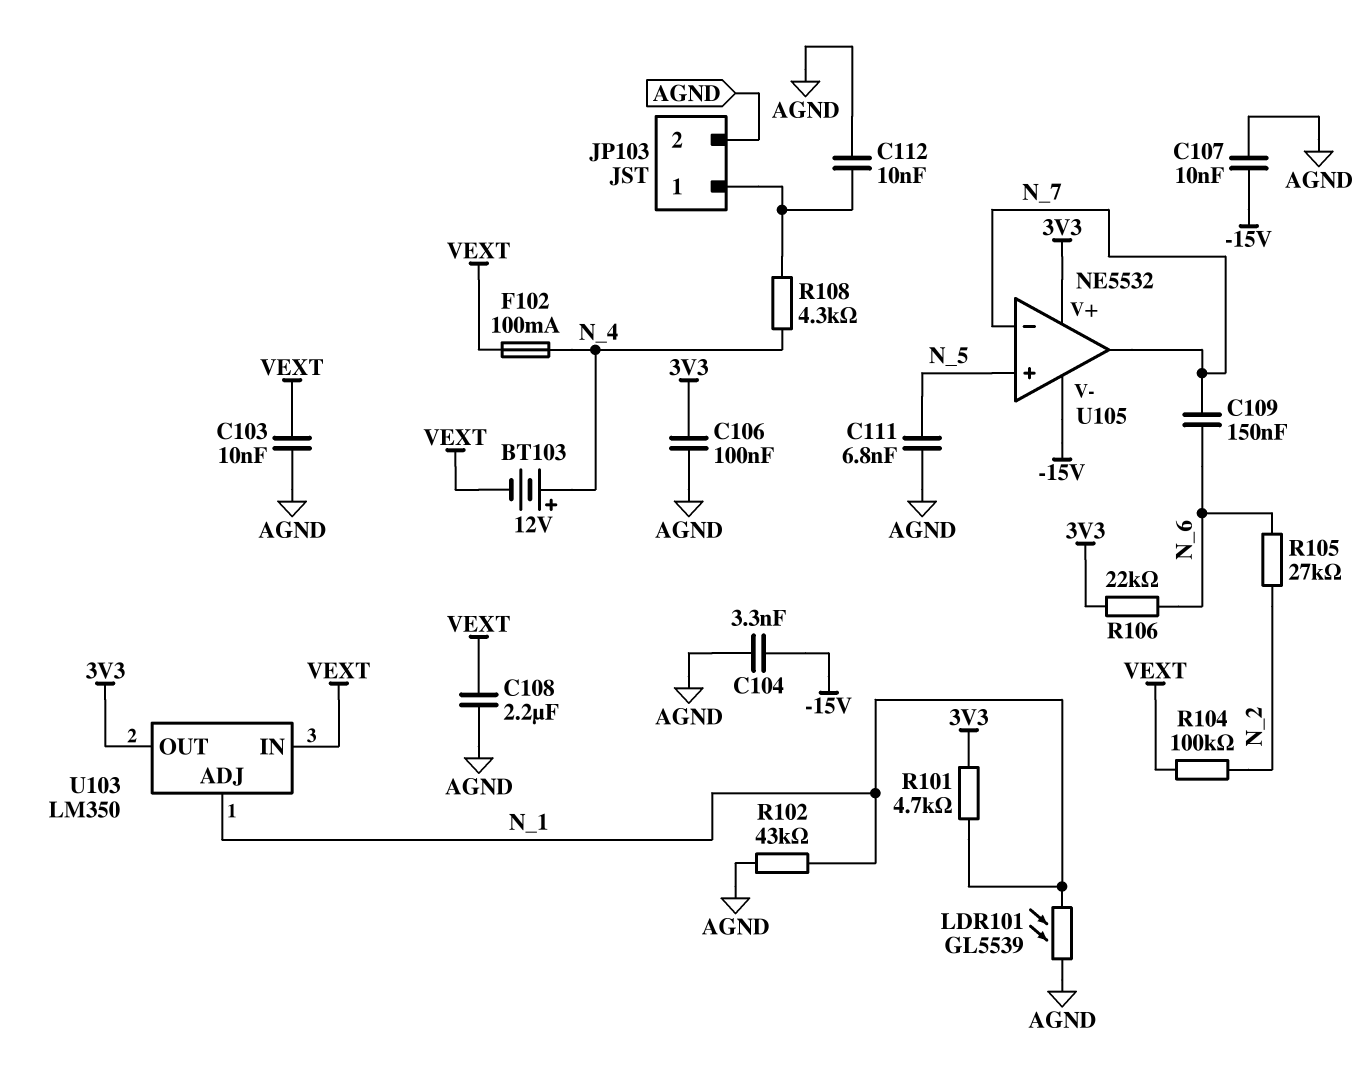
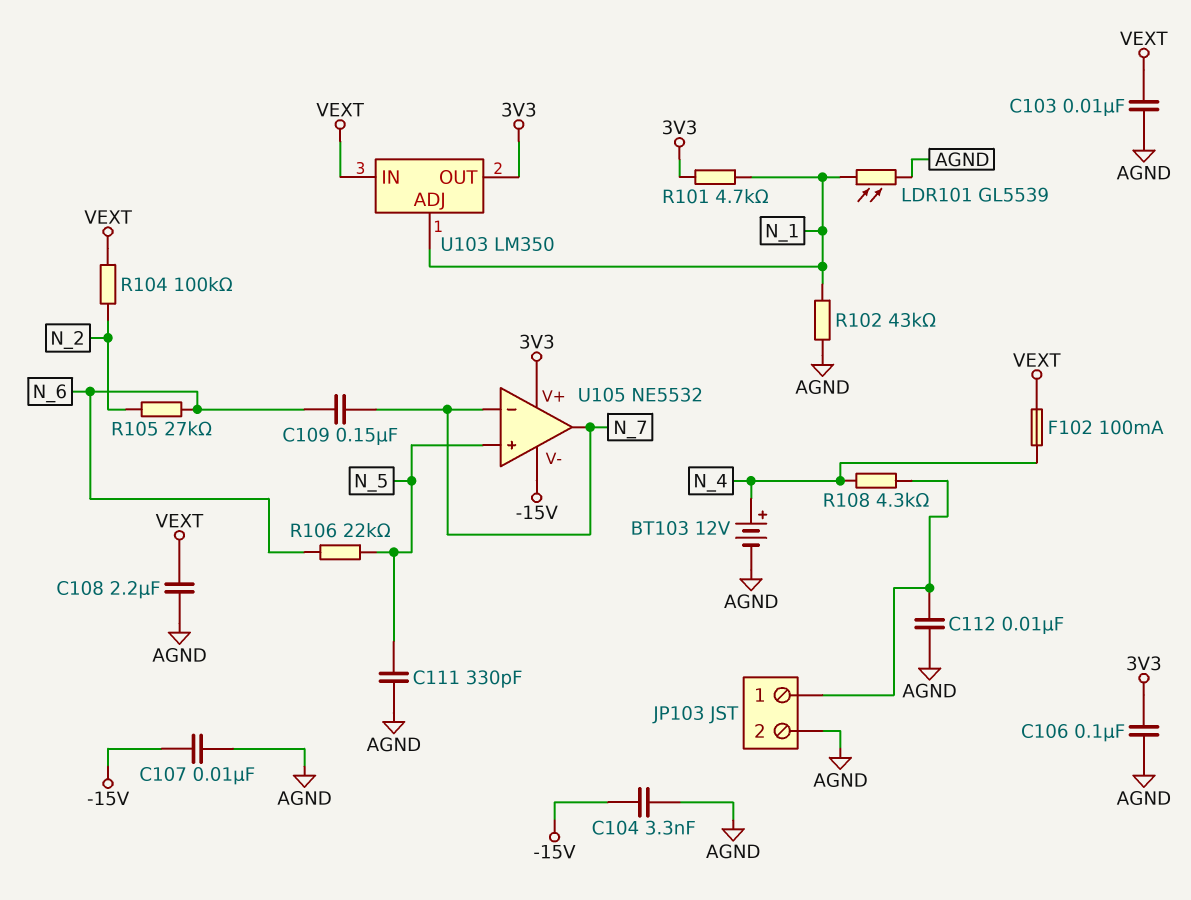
BT103: 12V (plus N_4, minus VEXT) -> 12V (plus N_4, minus AGND)
C111: 6.8nF (AGND, N_5) -> 330pF (AGND, N_5)
R106: 22k (3V3, N_6) -> 22k (N_5, N_6)

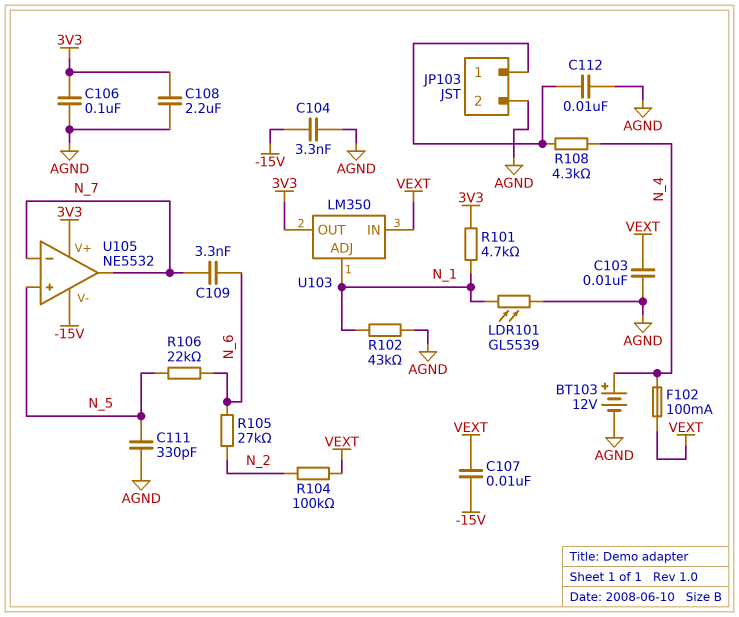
C107: 10nF (-15V, AGND) -> 10nF (-15V, VEXT)
C108: 2.2uF (AGND, VEXT) -> 2.2uF (3V3, AGND)
C109: 150nF (N_6, N_7) -> 3.3nF (N_6, N_7)

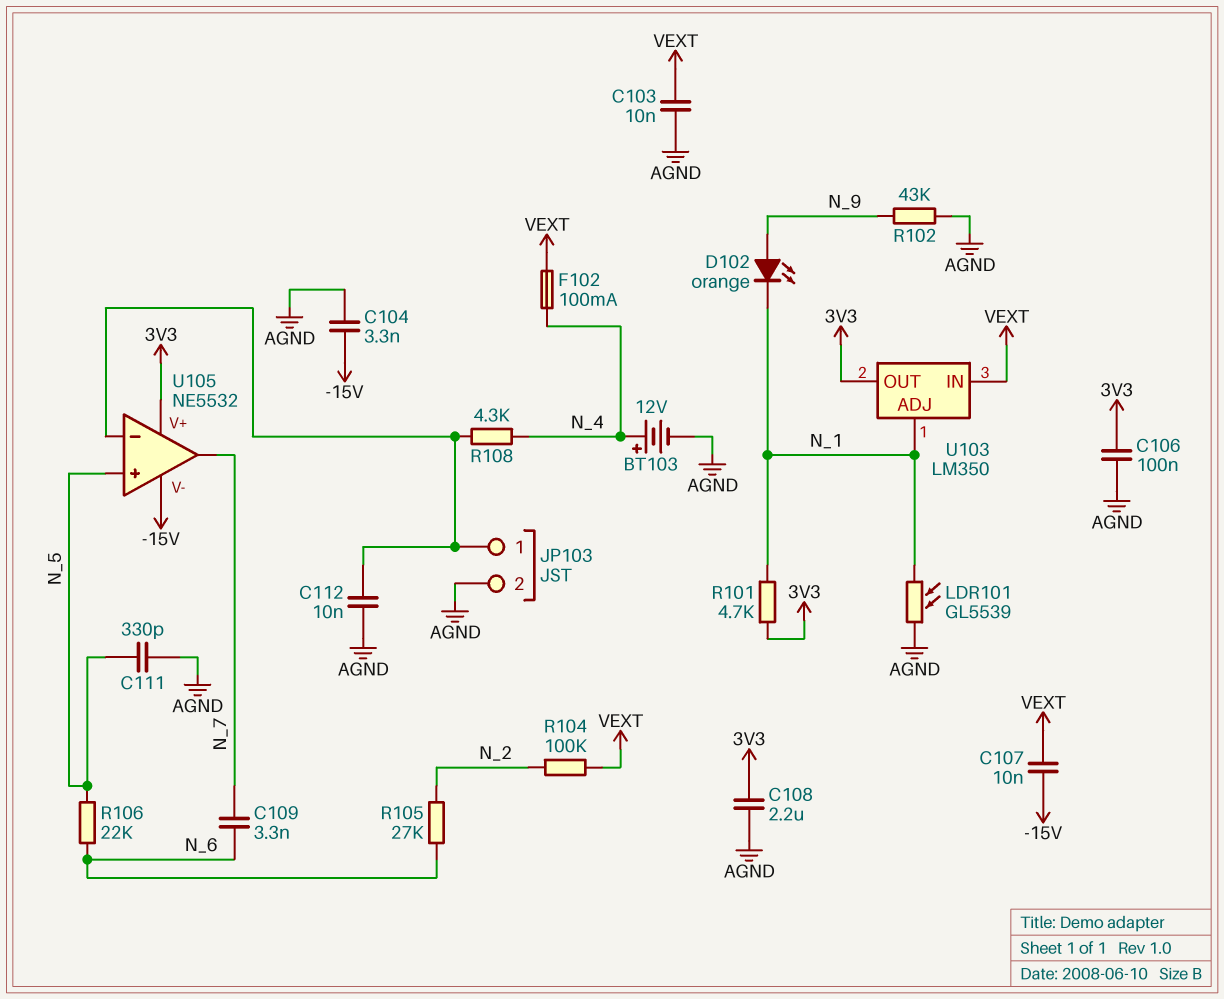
D102: none -> LED orange (A N_9, K N_1)
R102: 43k (AGND, N_1) -> 43k (AGND, N_9)
U105 pin in-: N_7 -> JP103/1

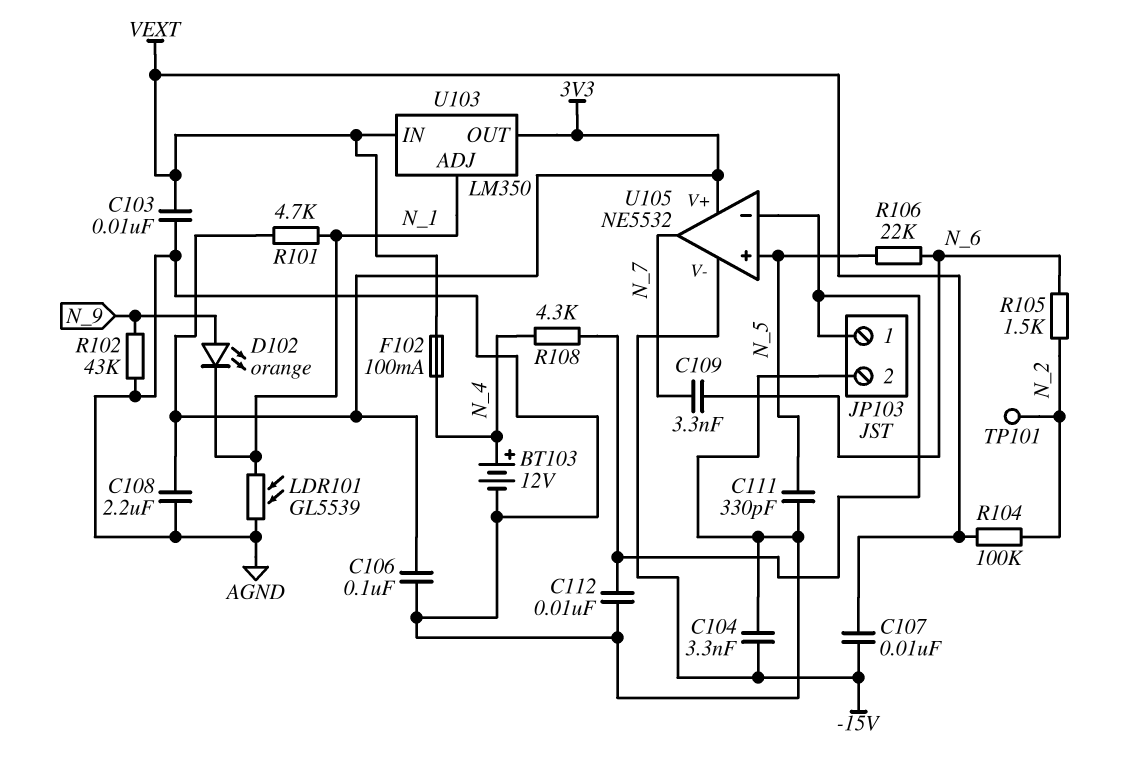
R105: 27k (N_2, N_6) -> 1.5k (N_2, N_6)
TP101: none -> test point (N_2)

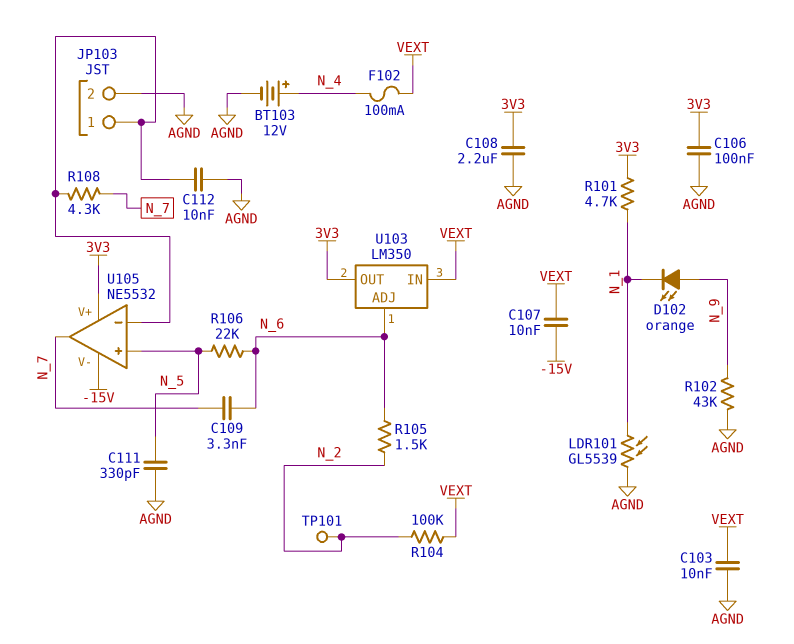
C104: 3.3nF (-15V, AGND) -> none
R108: 4.3k (JP103/1, N_4) -> 4.3k (JP103/1, N_7)
U103 pin ADJ: N_1 -> N_6

